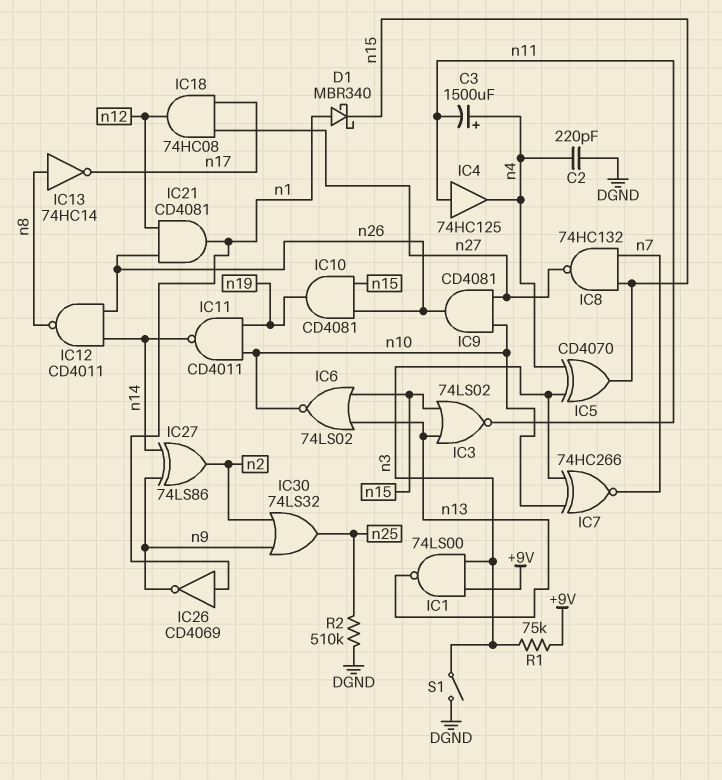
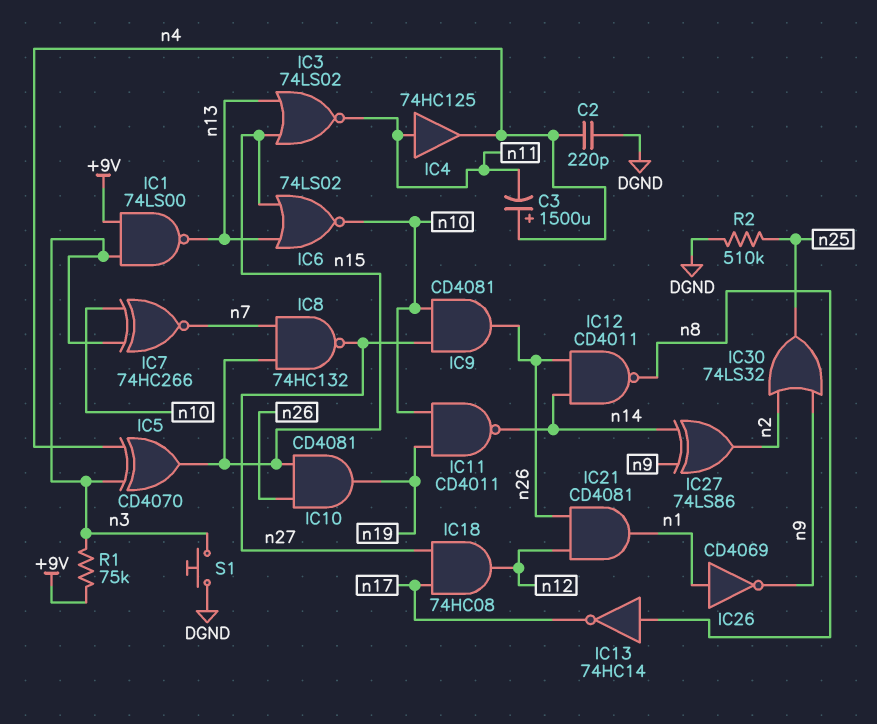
D1: schottky MBR340 (A n1, K n15) -> none
S1: switch (DGND, n3) -> button (DGND, n3)

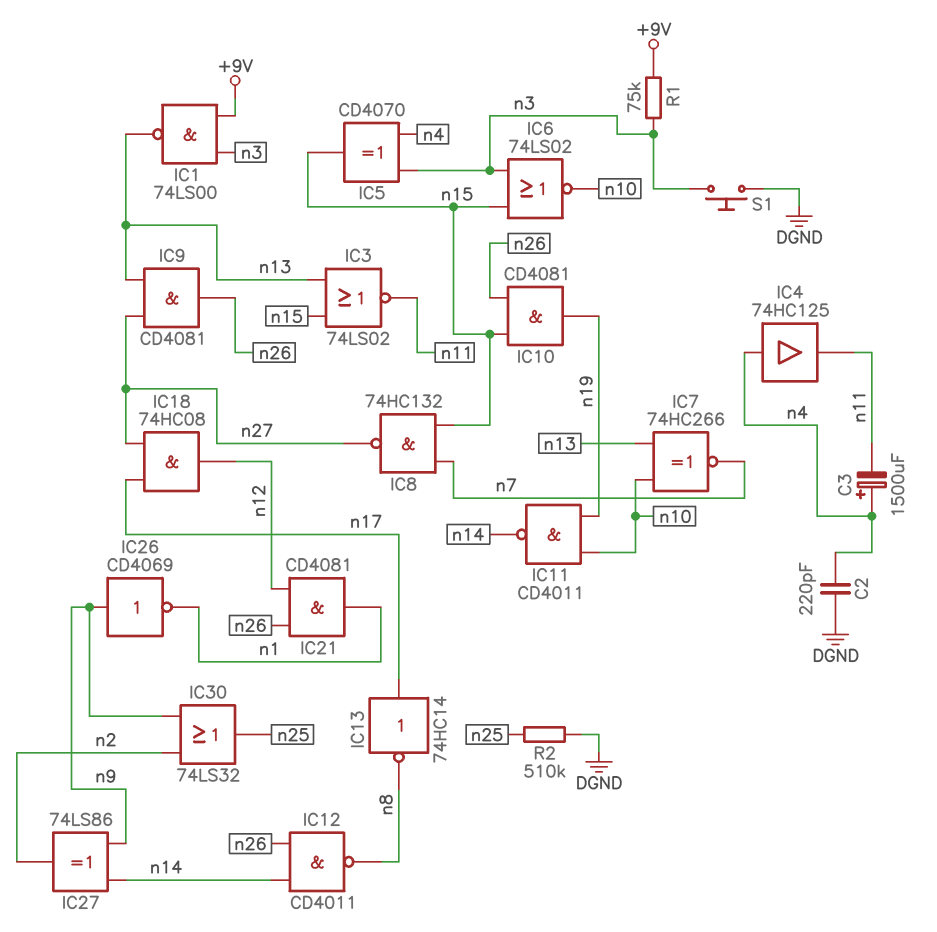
IC4: buffer 74HC125 (in n11, out n4) -> buffer 74HC125 (in n4, out n11)
IC6: NOR 74LS02 (in n13, in n15, out n10) -> NOR 74LS02 (in n3, in n15, out n10)
IC7: XNOR 74HC266 (in n3, in n10, out n7) -> XNOR 74HC266 (in n10, in n13, out n7)
IC9: AND CD4081 (in n10, in n27, out n26) -> AND CD4081 (in n13, in n27, out n26)
IC13: NOT 74HC14 (in n8, out n17) -> NOT 74HC14 (in n17, out n8)
IC26: NOT CD4069 (in n1, out n9) -> NOT CD4069 (in n9, out n1)

